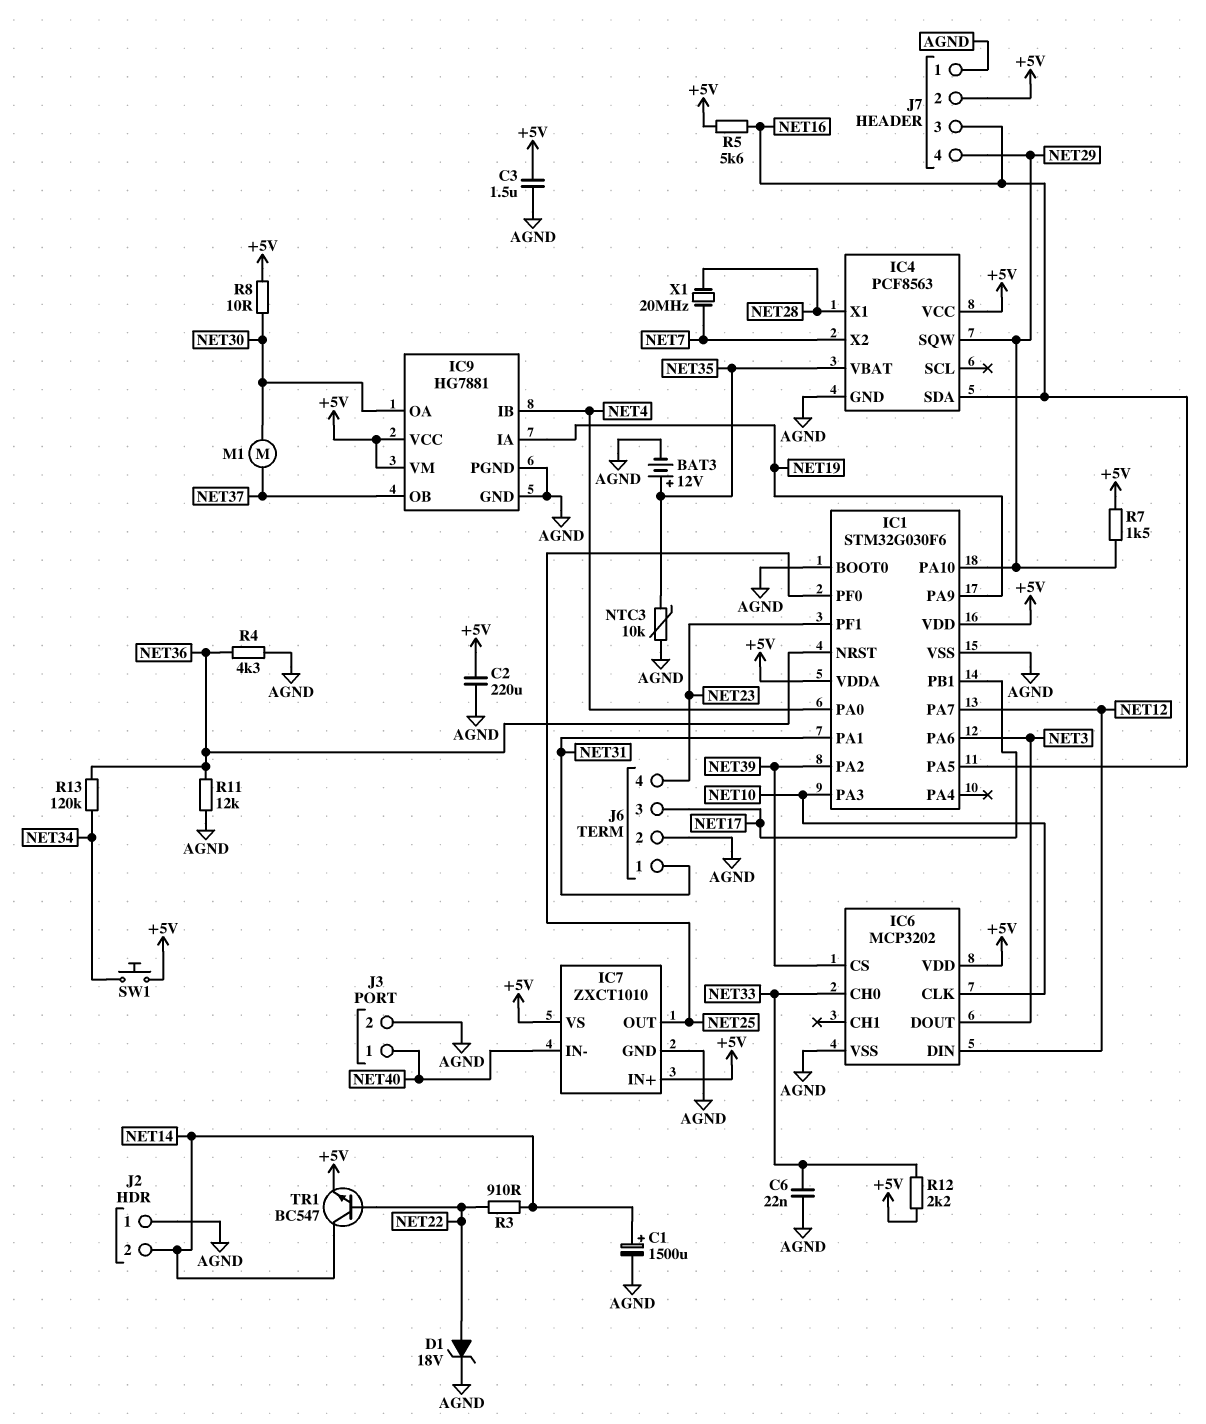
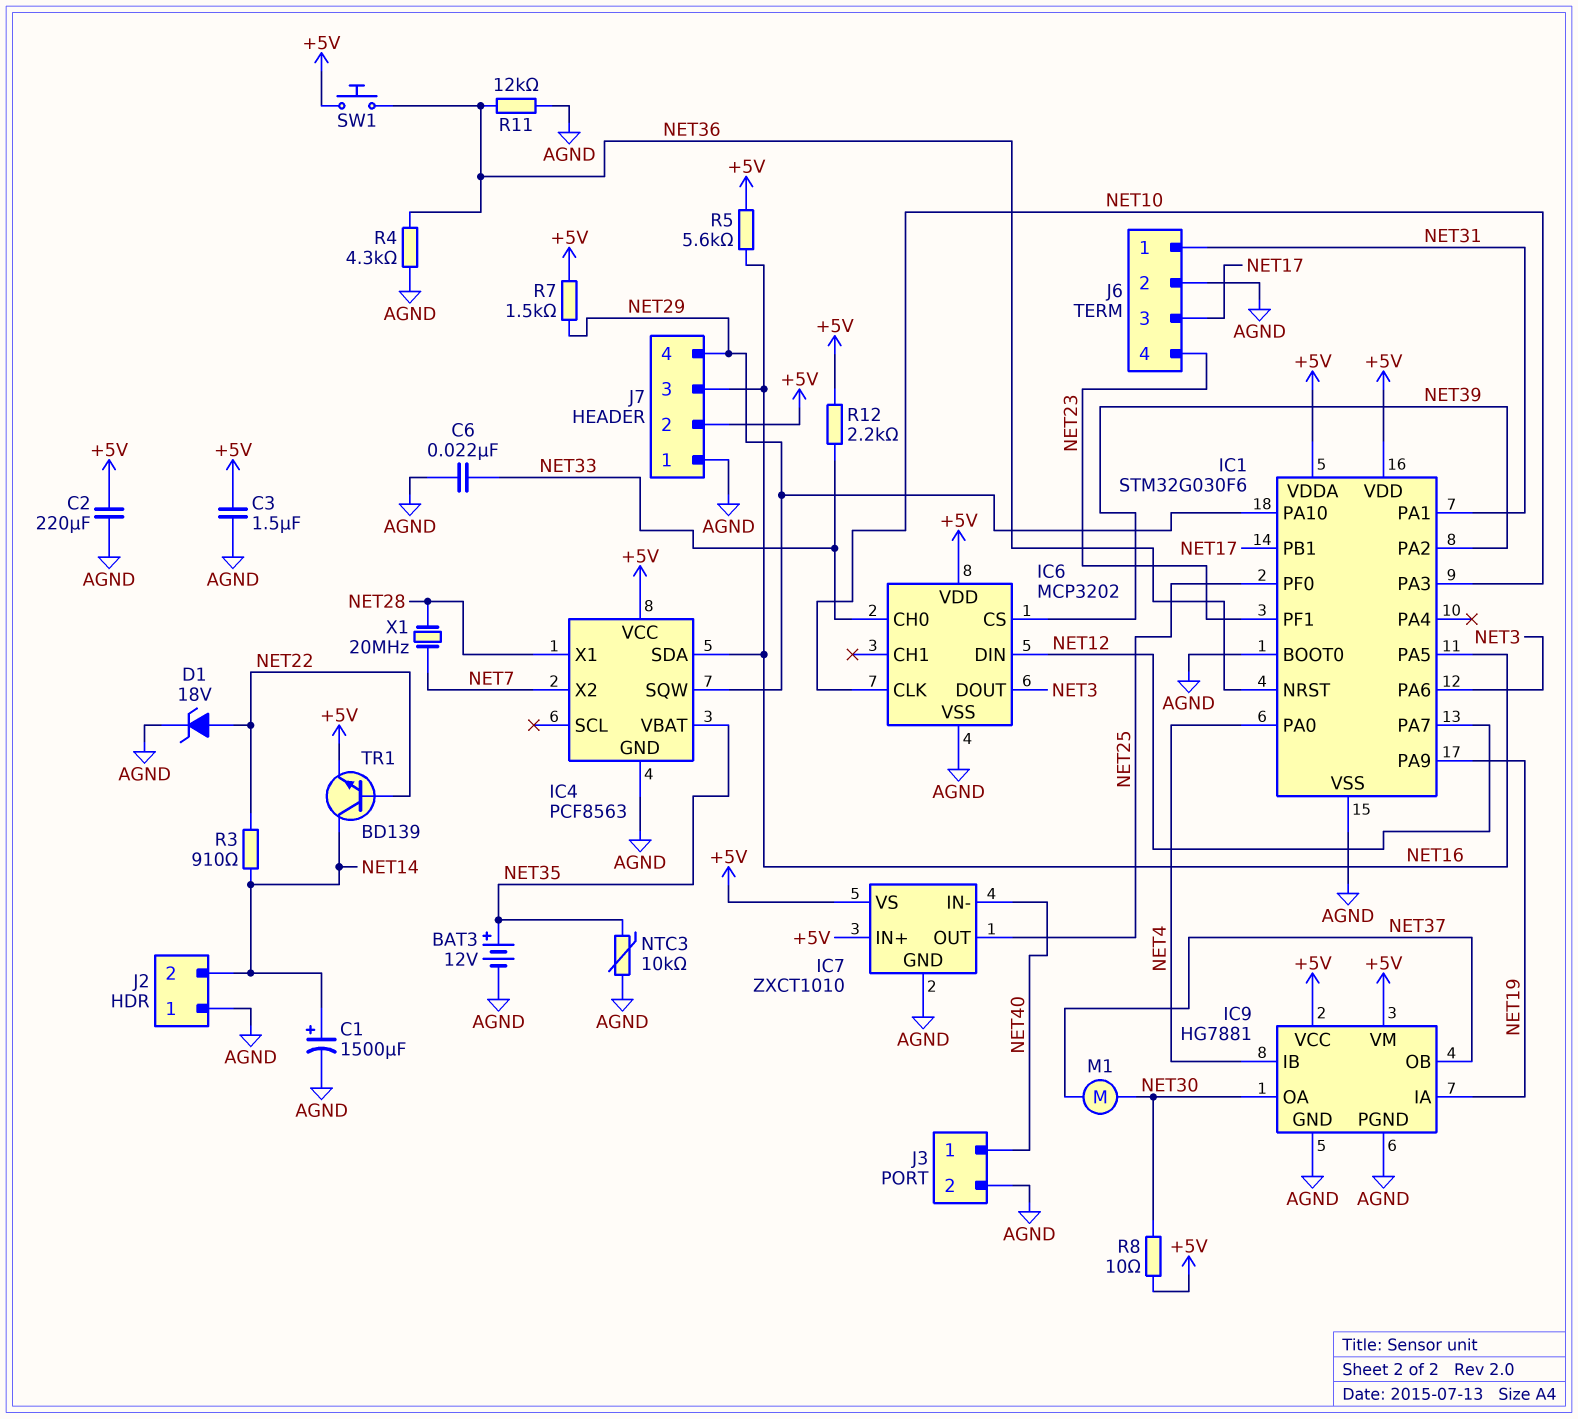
R13: 120k (NET34, NET36) -> none
SW1: button (+5V, NET34) -> button (+5V, NET36)
TR1: NPN BC547 (B NET22, C NET14, E +5V) -> NPN BD139 (B NET22, C NET14, E +5V)

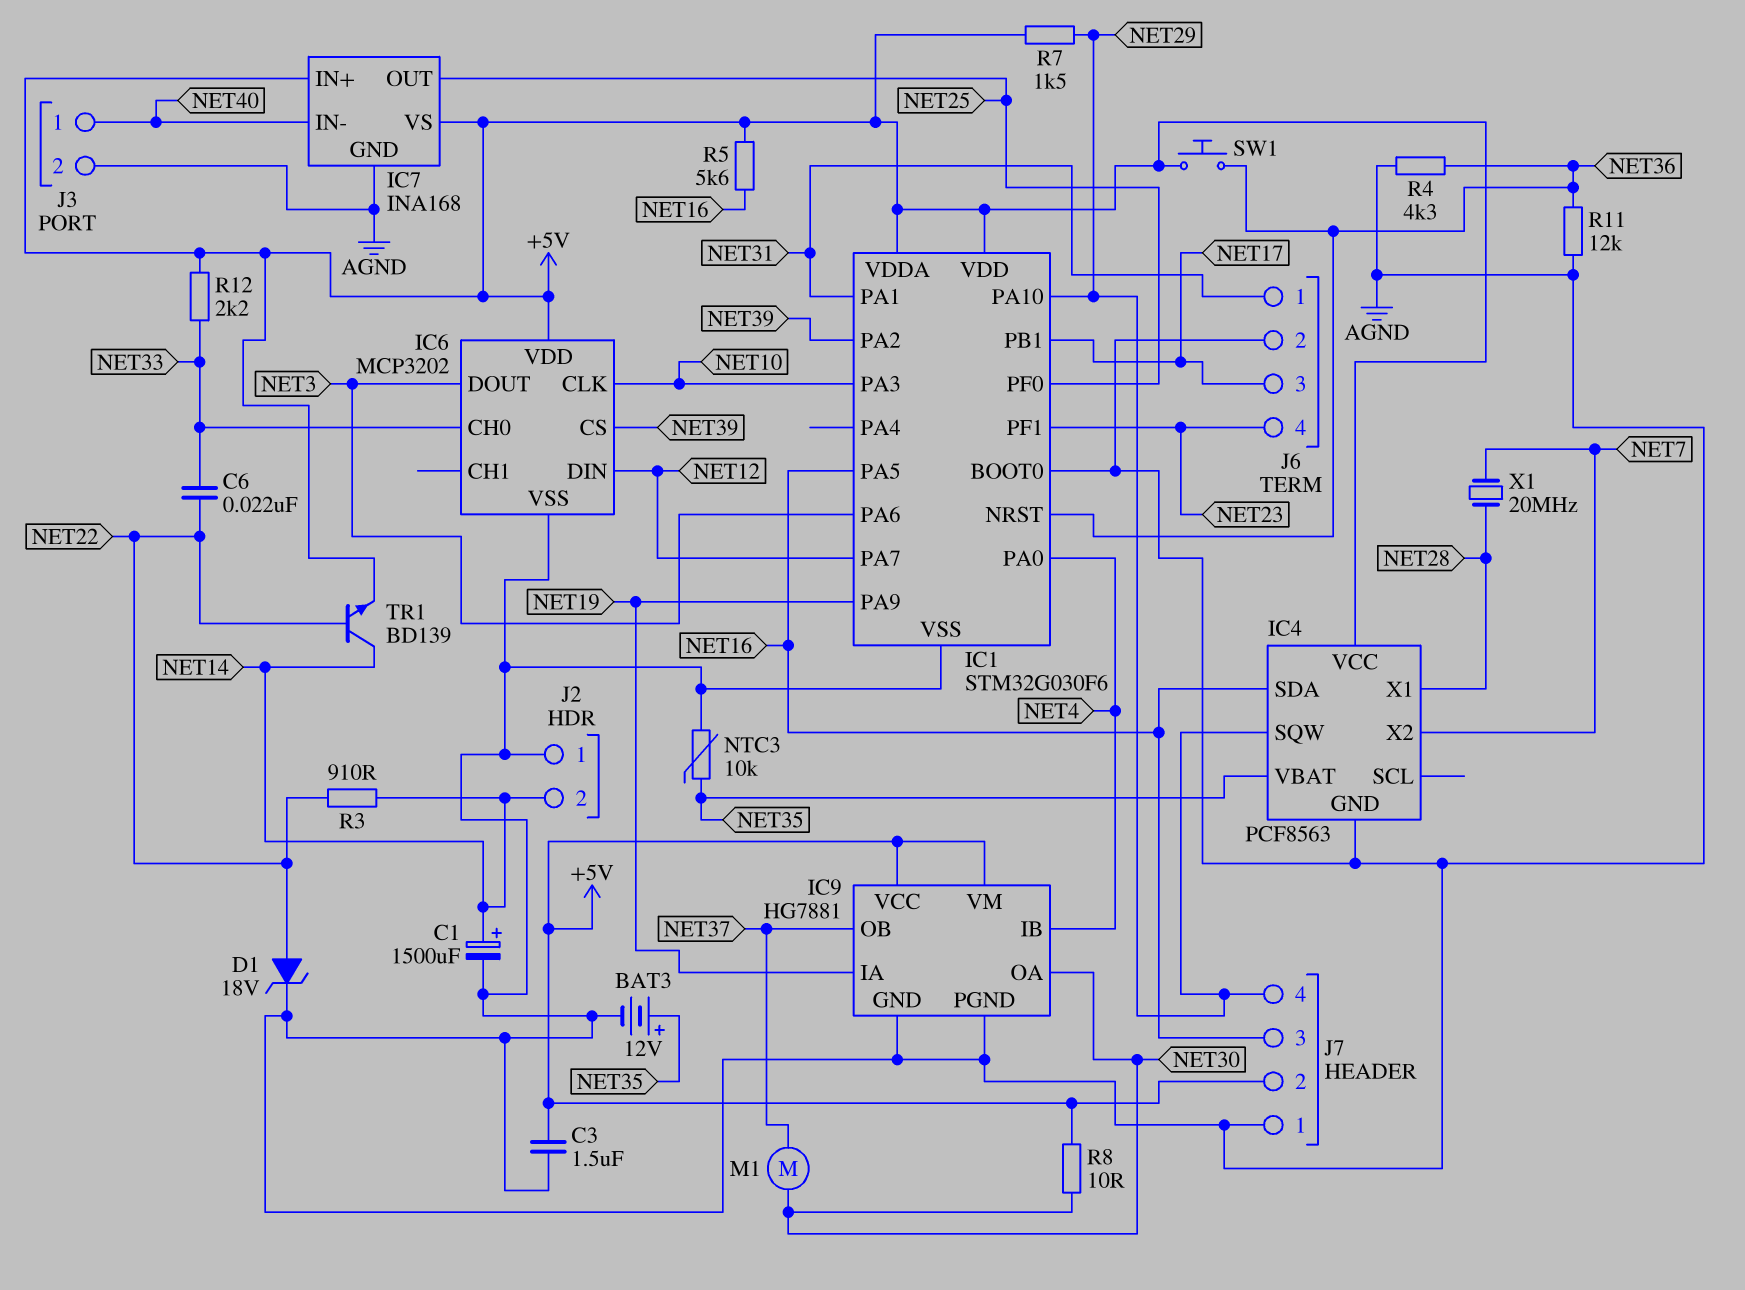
C2: 220uF (+5V, AGND) -> none
C6: 22nF (AGND, NET33) -> 22nF (NET22, NET33)
IC7: ZXCT1010 -> INA168

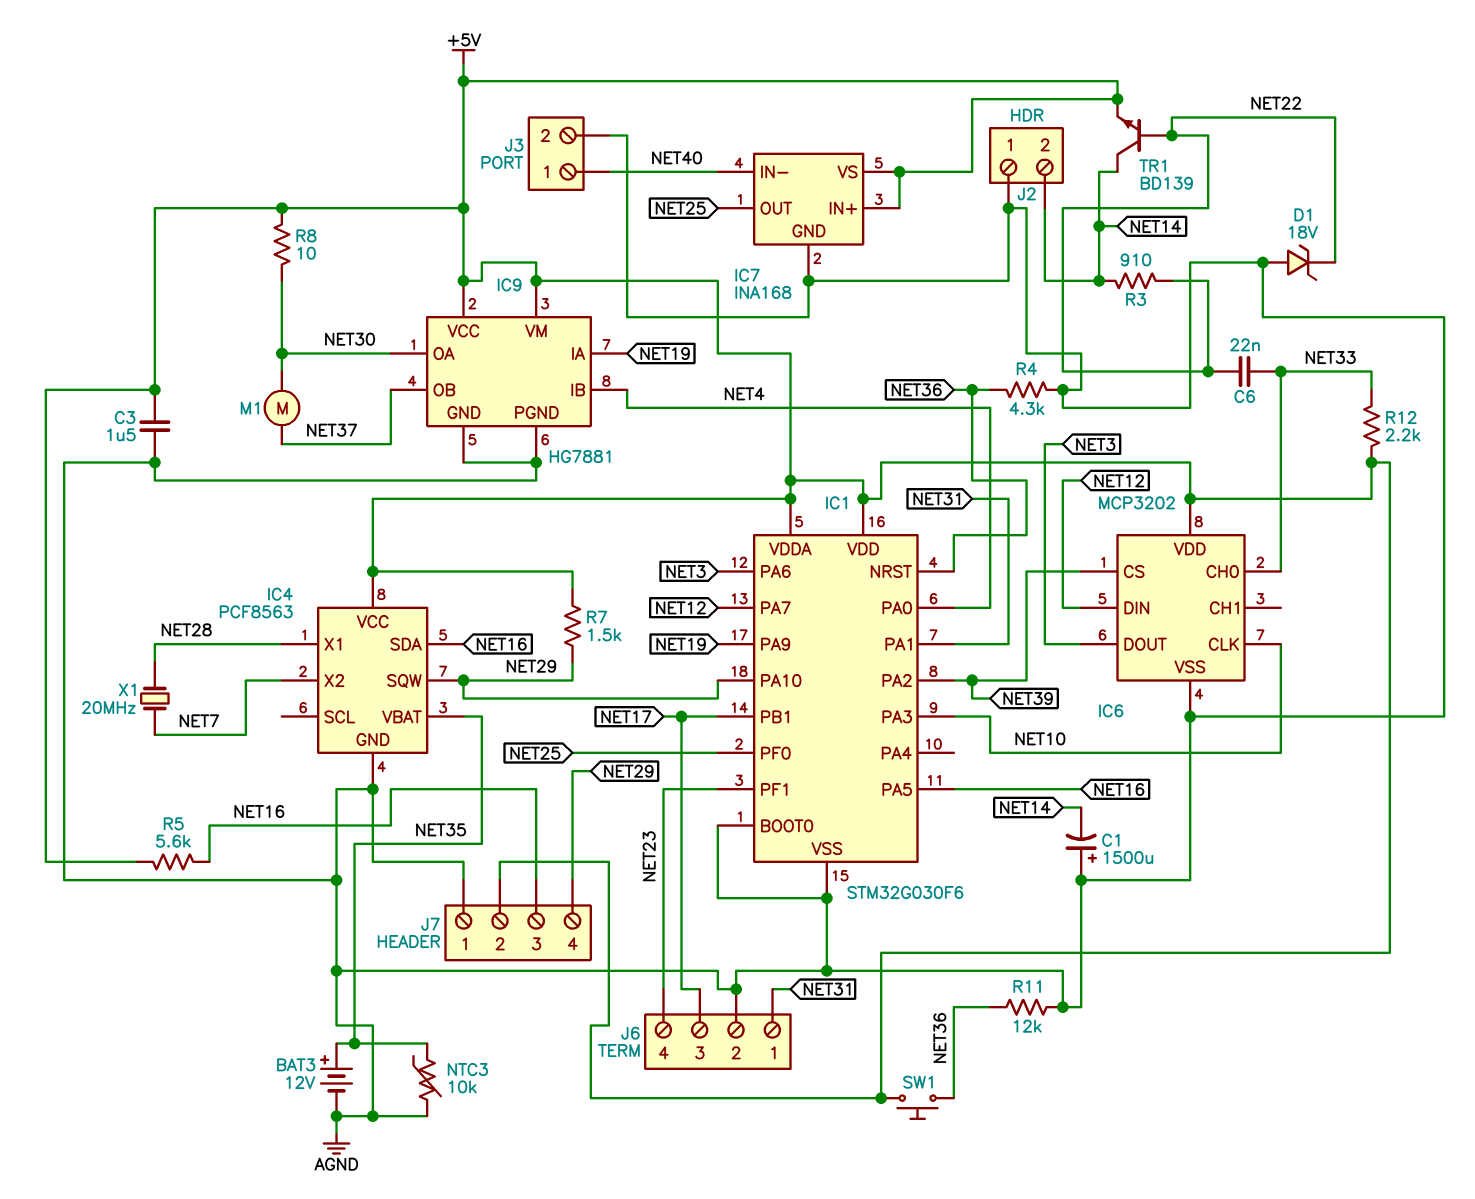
C1: 1500uF (plus NET14, minus AGND) -> 1500uF (plus AGND, minus NET14)
D1: zener 18V (A NET22, K AGND) -> zener 18V (A AGND, K NET22)

